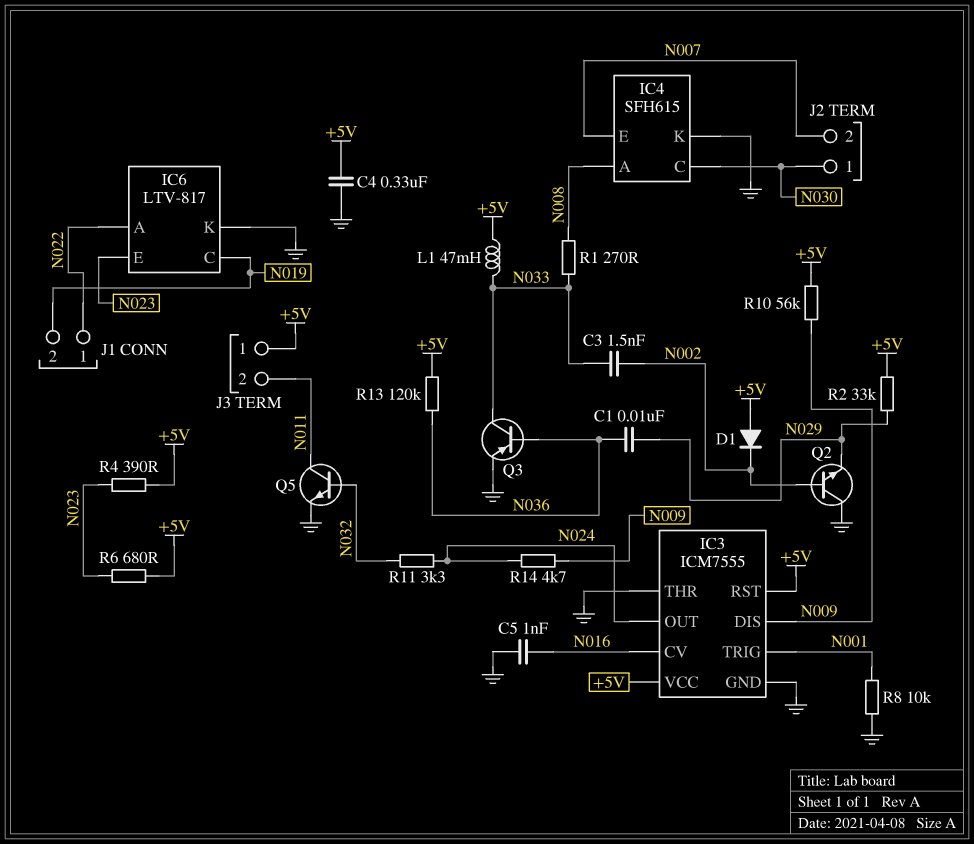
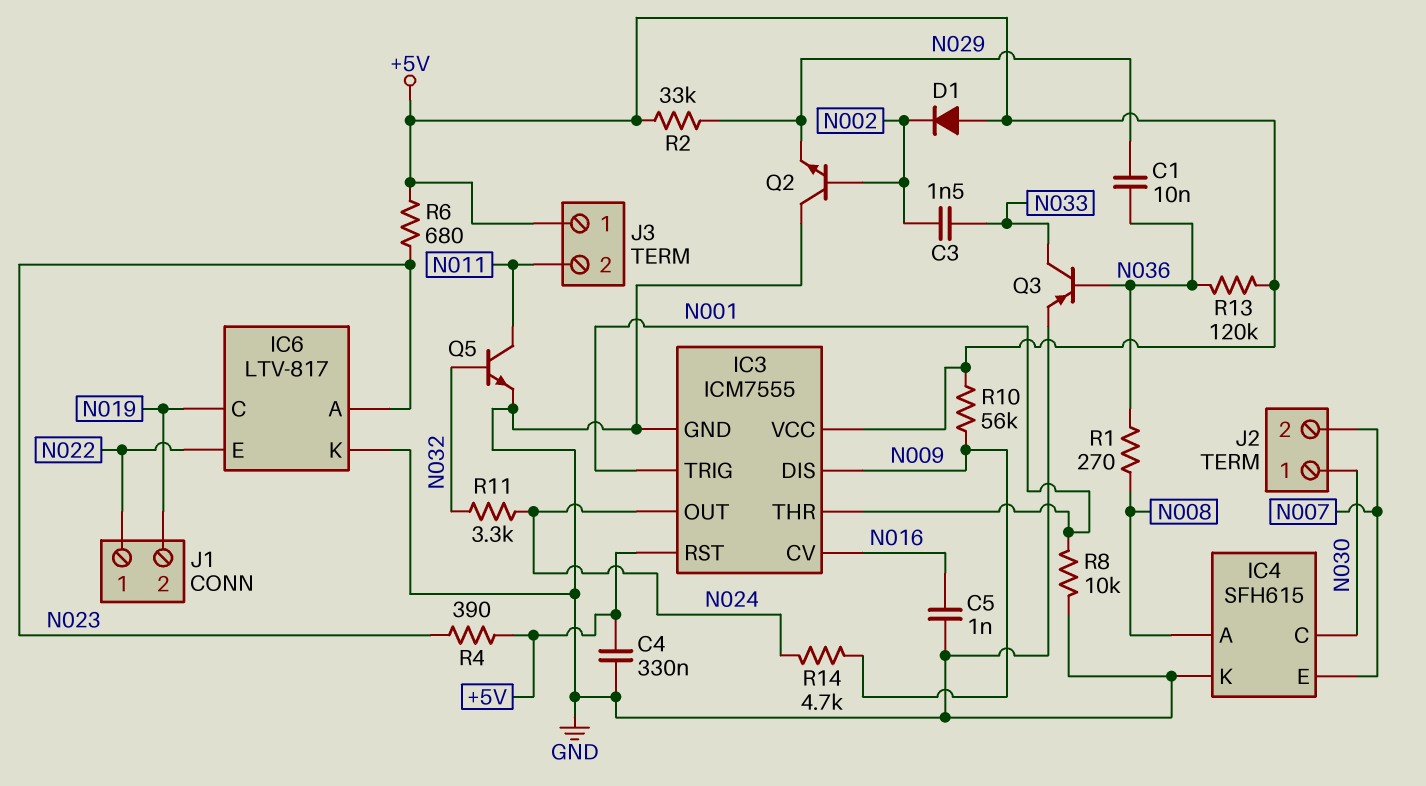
IC3 pin THR: GND -> N001
IC6 pin A: N022 -> N023
IC6 pin E: N023 -> N022
L1: 47mH (+5V, N033) -> none
R1: 270 (N008, N033) -> 270 (N008, N036)

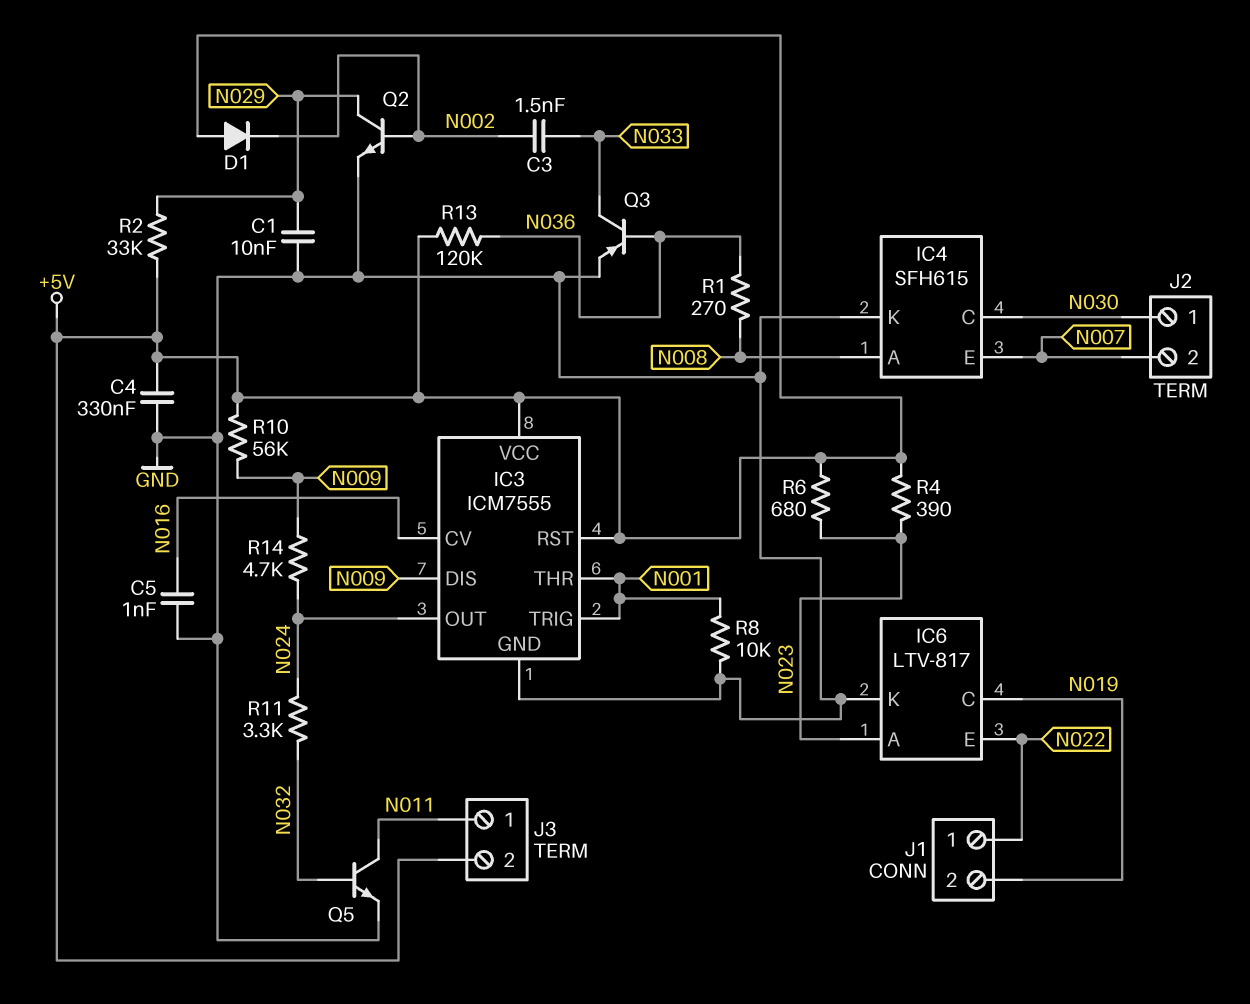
C1: 10nF (N029, N036) -> 10nF (GND, N029)
J3 pin 1: +5V -> N011
J3 pin 2: N011 -> +5V
Q2: NPN (B N002, C GND, E N029) -> NPN (B N002, C N029, E GND)

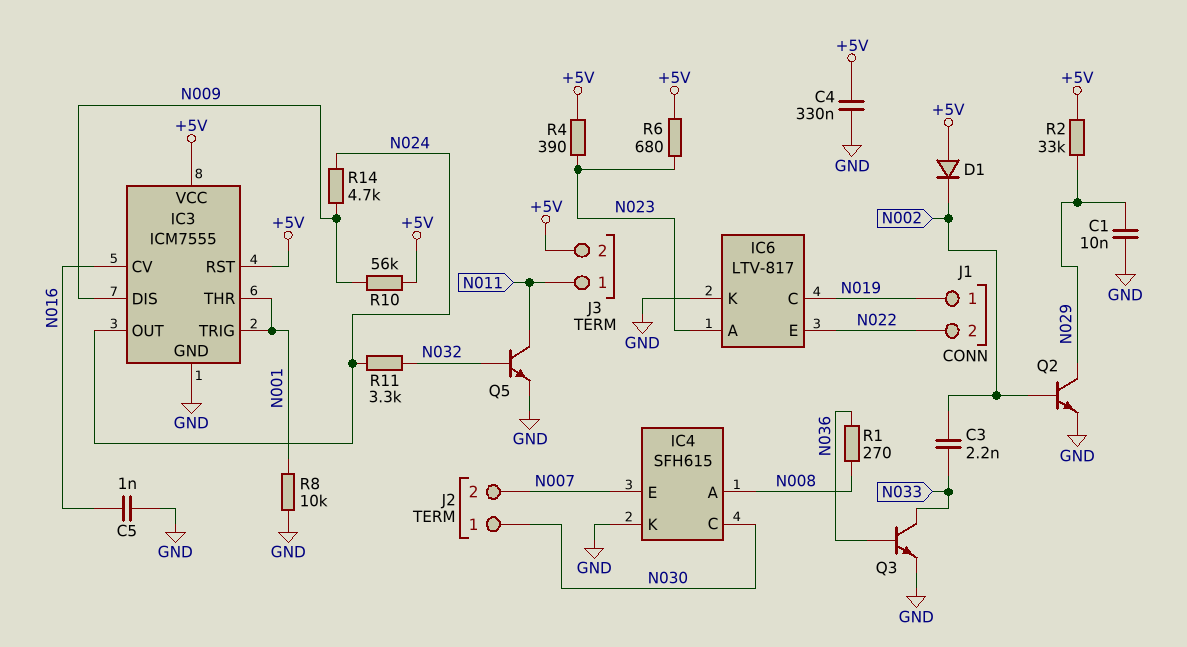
C3: 1.5nF (N002, N033) -> 2.2nF (N002, N033)
J1 pin 1: N022 -> N019
J1 pin 2: N019 -> N022
Q3: PNP (B N036, C N033, E GND) -> NPN (B N036, C N033, E GND)
R13: 120k (+5V, N036) -> none

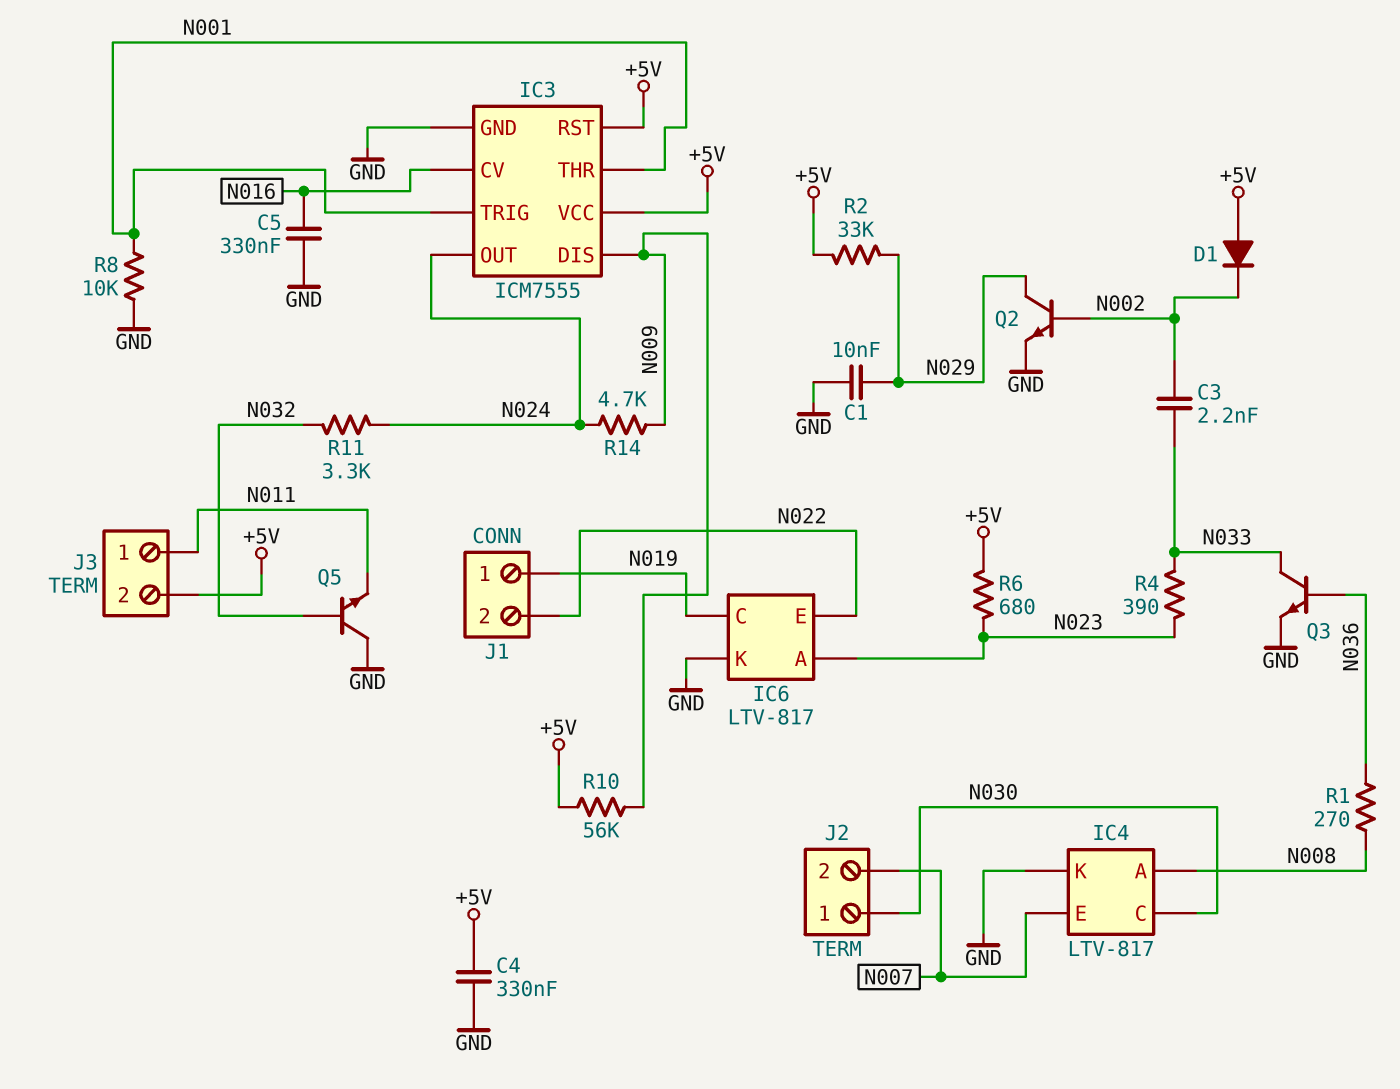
C5: 1nF (GND, N016) -> 330nF (GND, N016)
IC4: SFH615 -> LTV-817
Q5: NPN (B N032, C N011, E GND) -> NPN (B N032, C GND, E N011)
R4: 390 (+5V, N023) -> 390 (N023, N033)

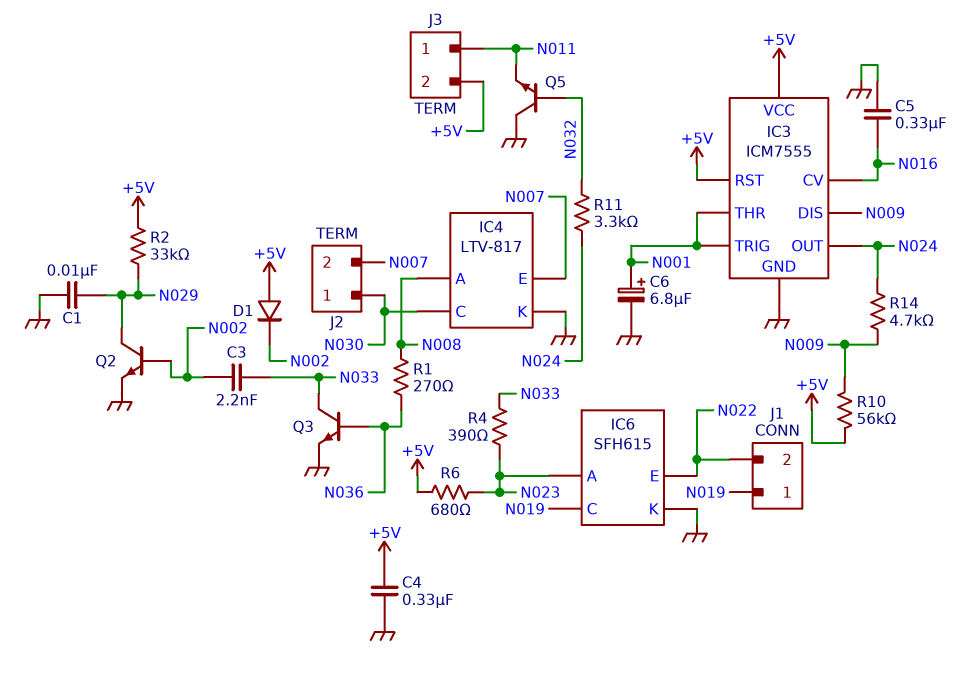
C6: none -> 6.8uF (plus N001, minus GND)
IC6: LTV-817 -> SFH615
R8: 10k (GND, N001) -> none

